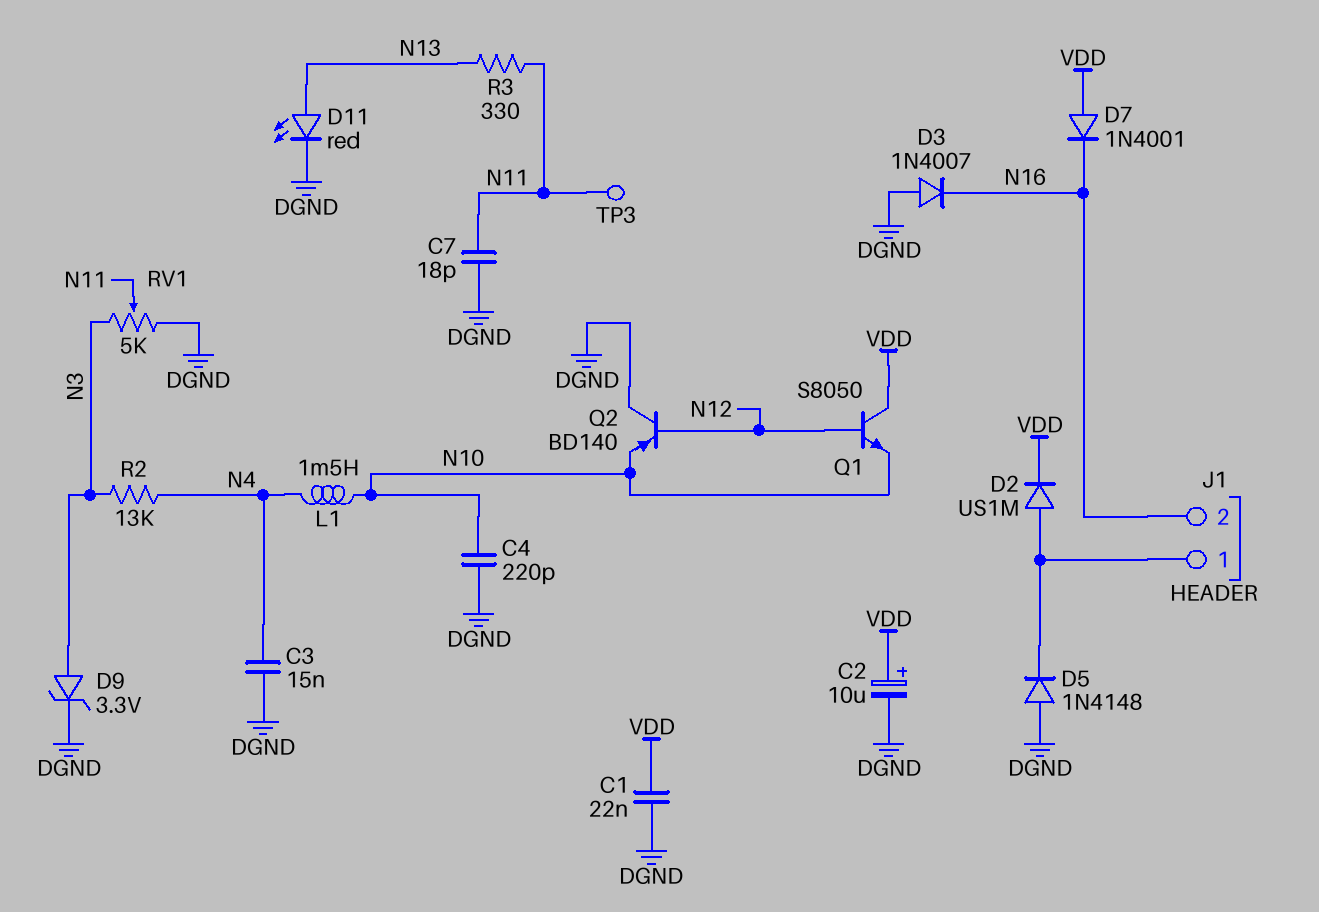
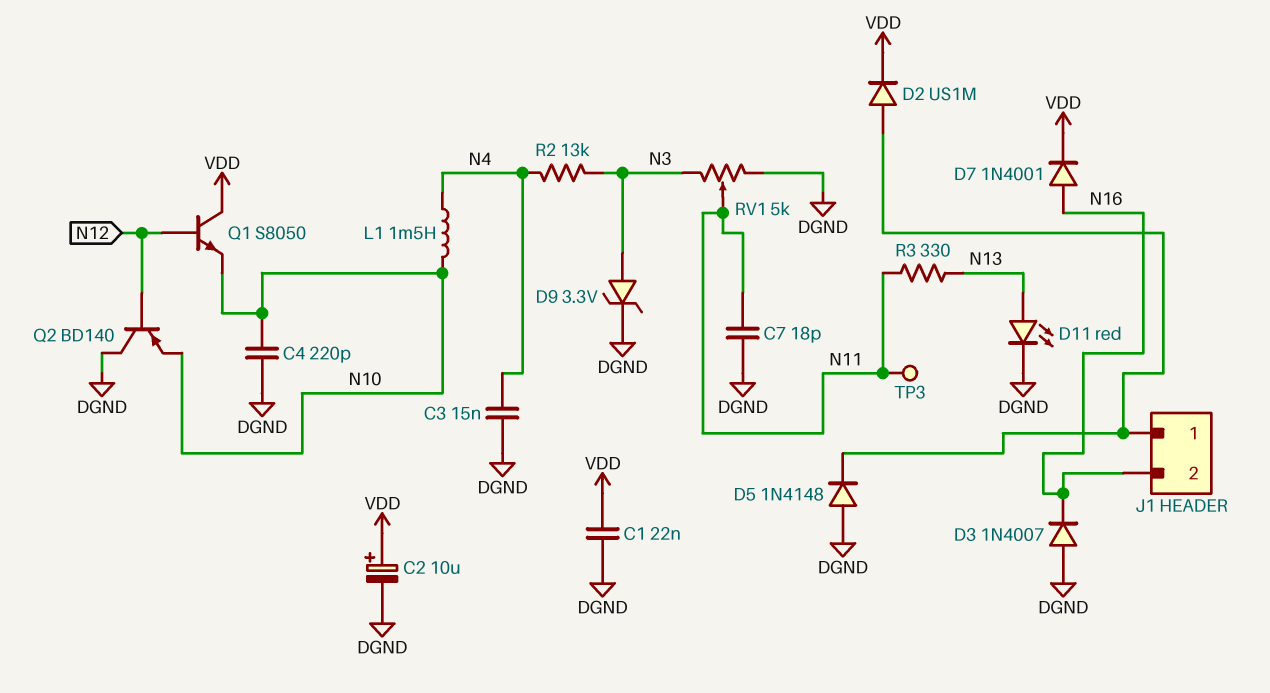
D7: diode 1N4001 (A VDD, K N16) -> diode 1N4001 (A N16, K VDD)

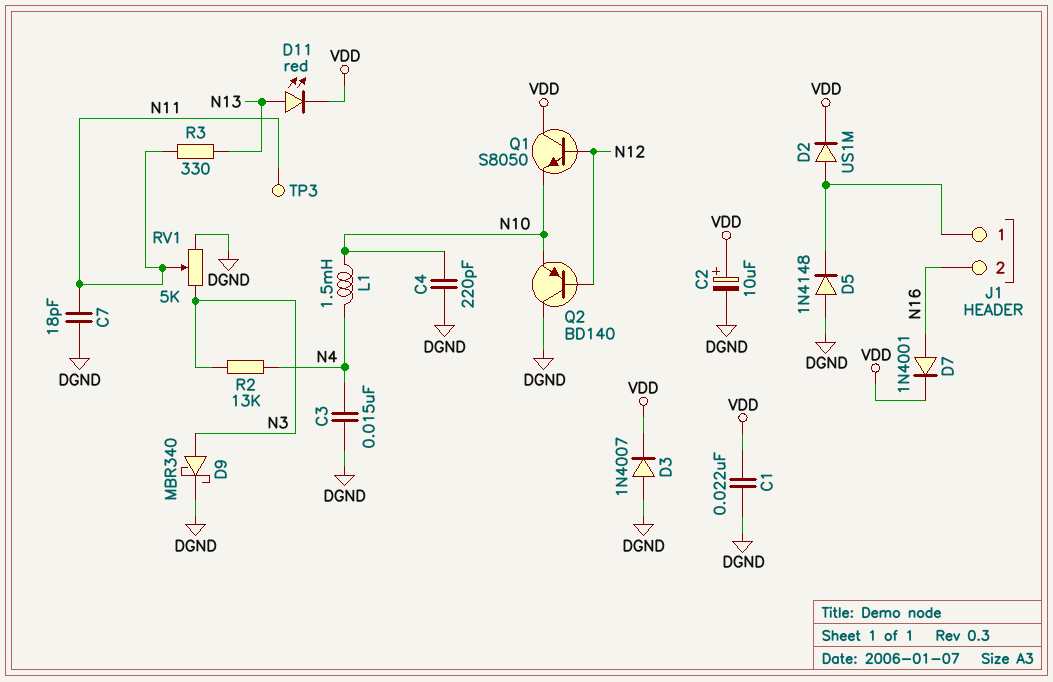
D3: diode 1N4007 (A DGND, K N16) -> diode 1N4007 (A DGND, K VDD)
D9: zener 3.3V (A N3, K DGND) -> schottky MBR340 (A N3, K DGND)
D11: LED red (A N13, K DGND) -> LED red (A N13, K VDD)

